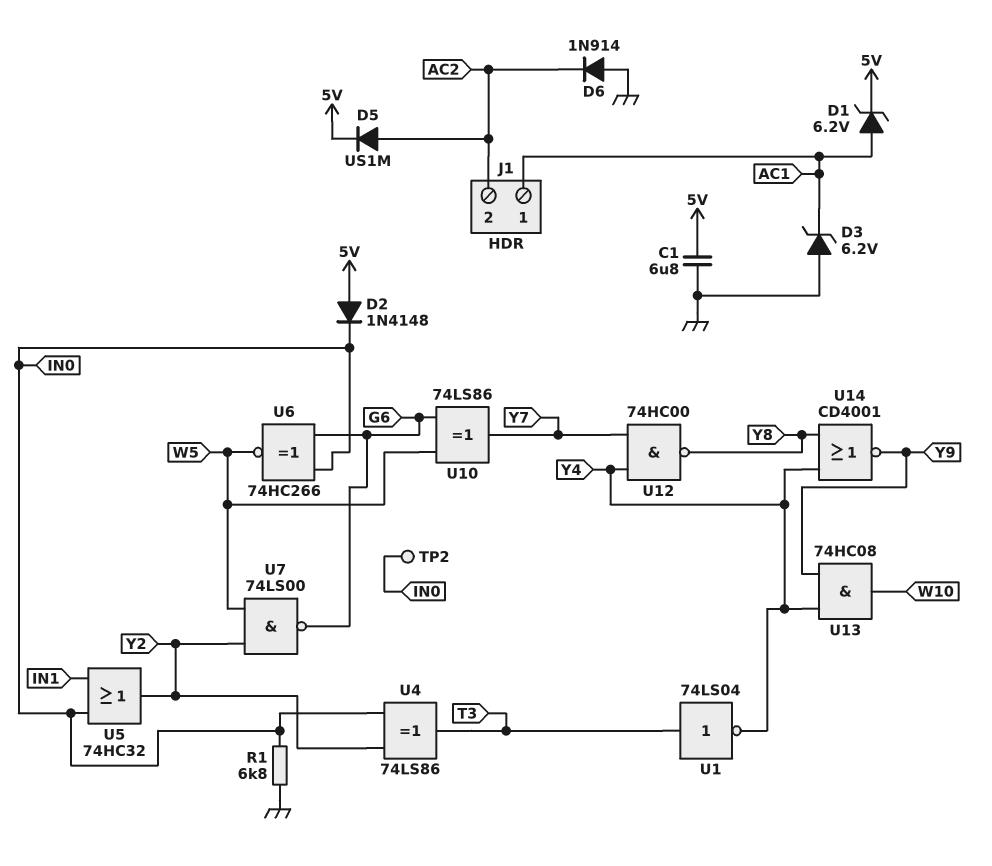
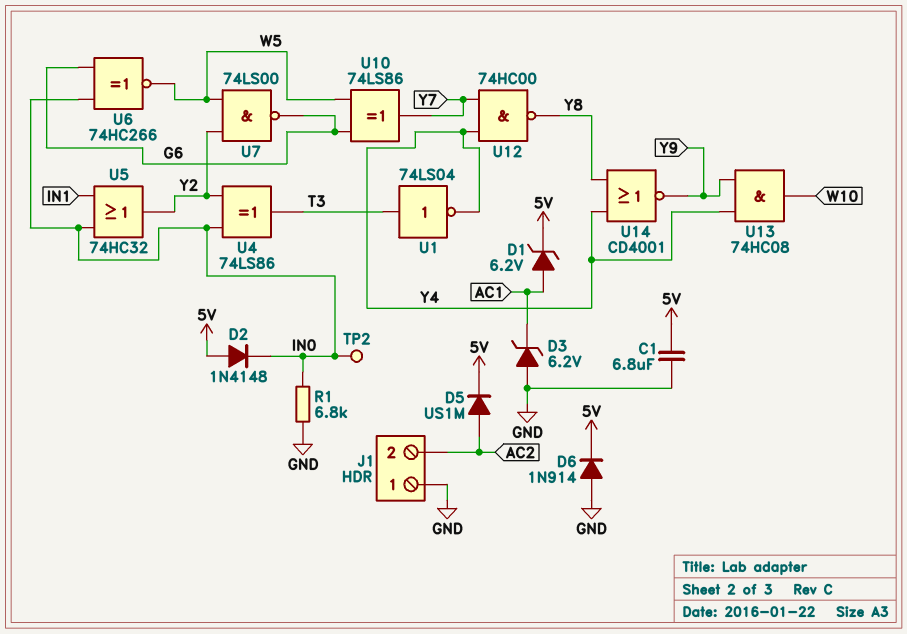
D6: diode 1N914 (A GND, K AC2) -> diode 1N914 (A GND, K 5V)
J1 pin 1: AC1 -> GND

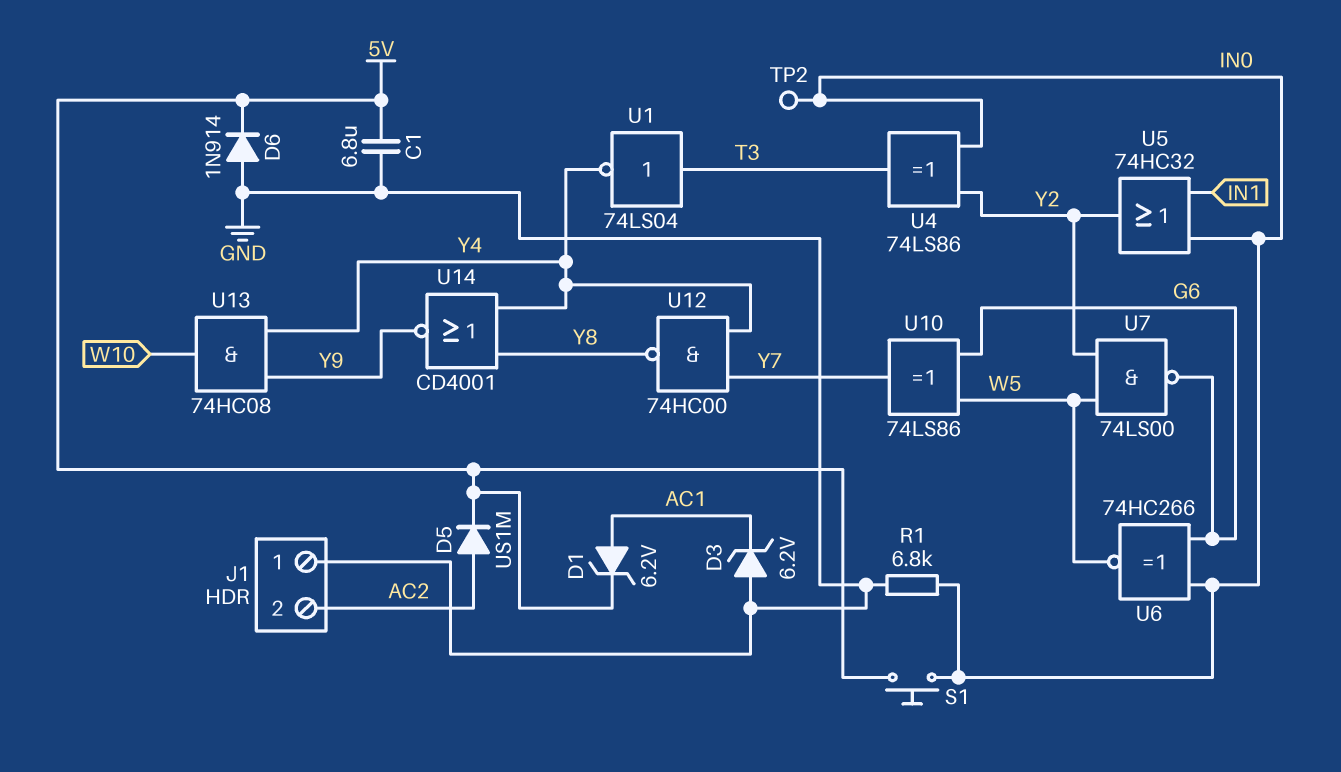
D2: diode 1N4148 (A 5V, K IN0) -> none
S1: none -> button (5V, IN0)

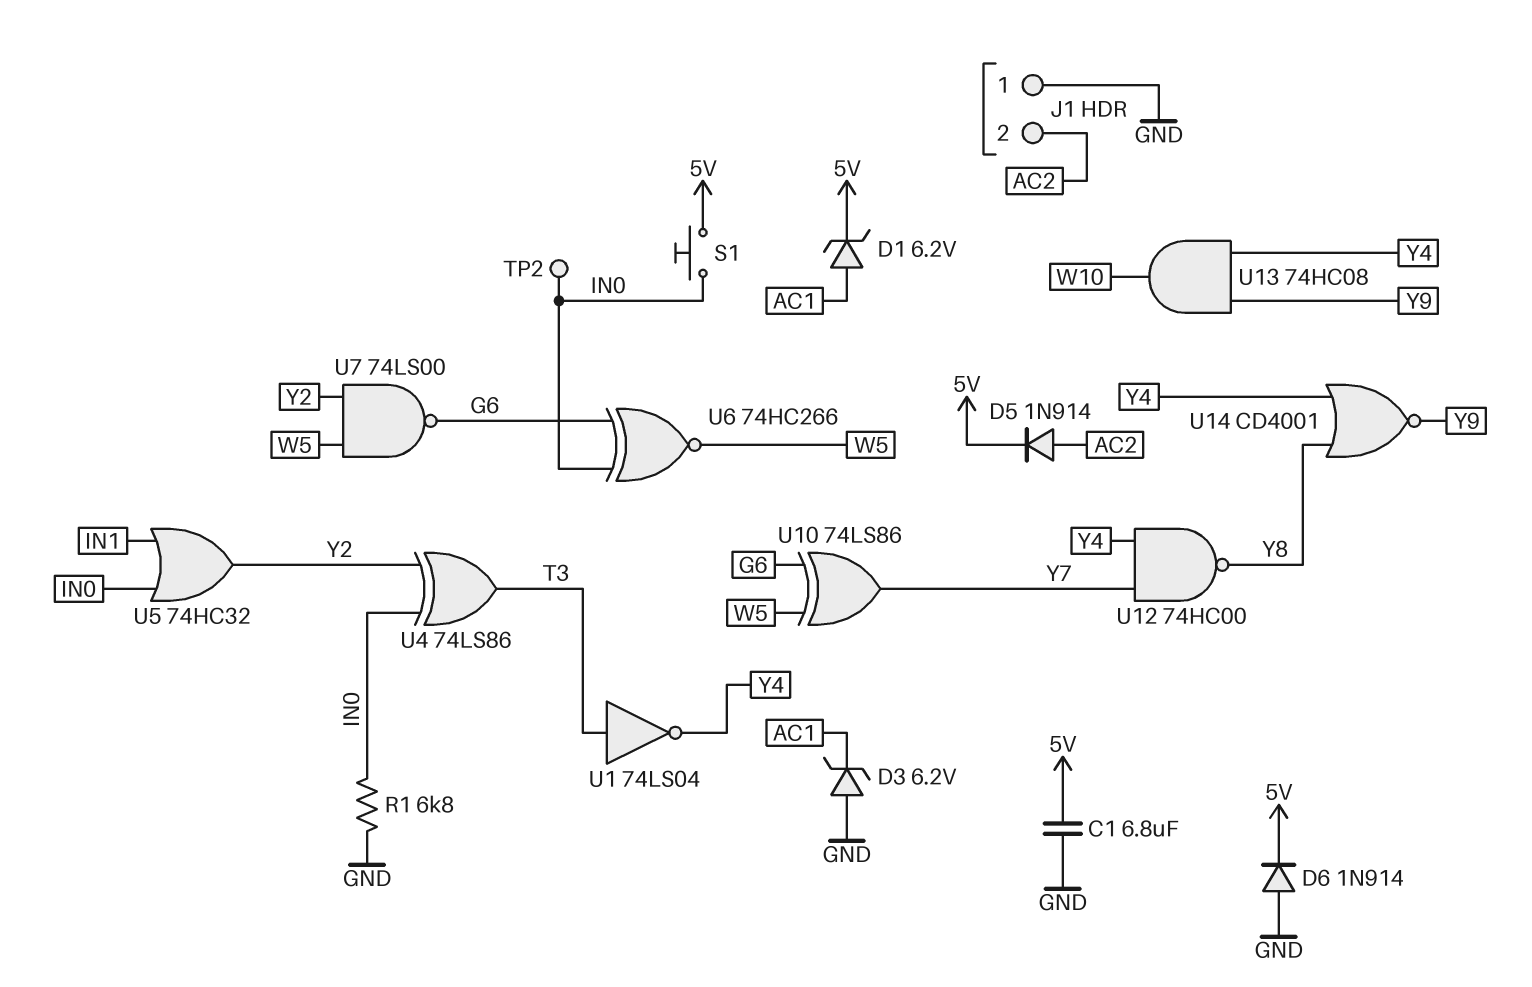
D5: diode US1M (A AC2, K 5V) -> diode 1N914 (A AC2, K 5V)

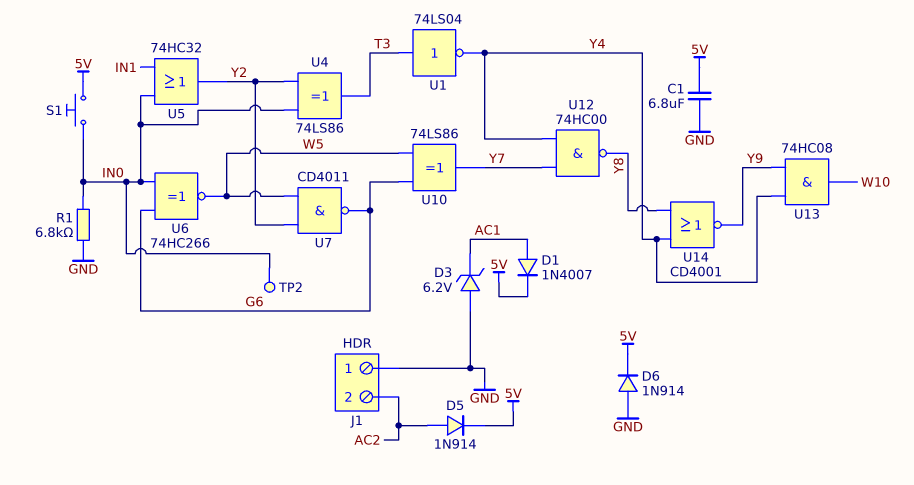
D1: zener 6.2V (A AC1, K 5V) -> diode 1N4007 (A AC1, K 5V)
U7: NAND 74LS00 (in W5, in Y2, out G6) -> NAND CD4011 (in W5, in Y2, out G6)

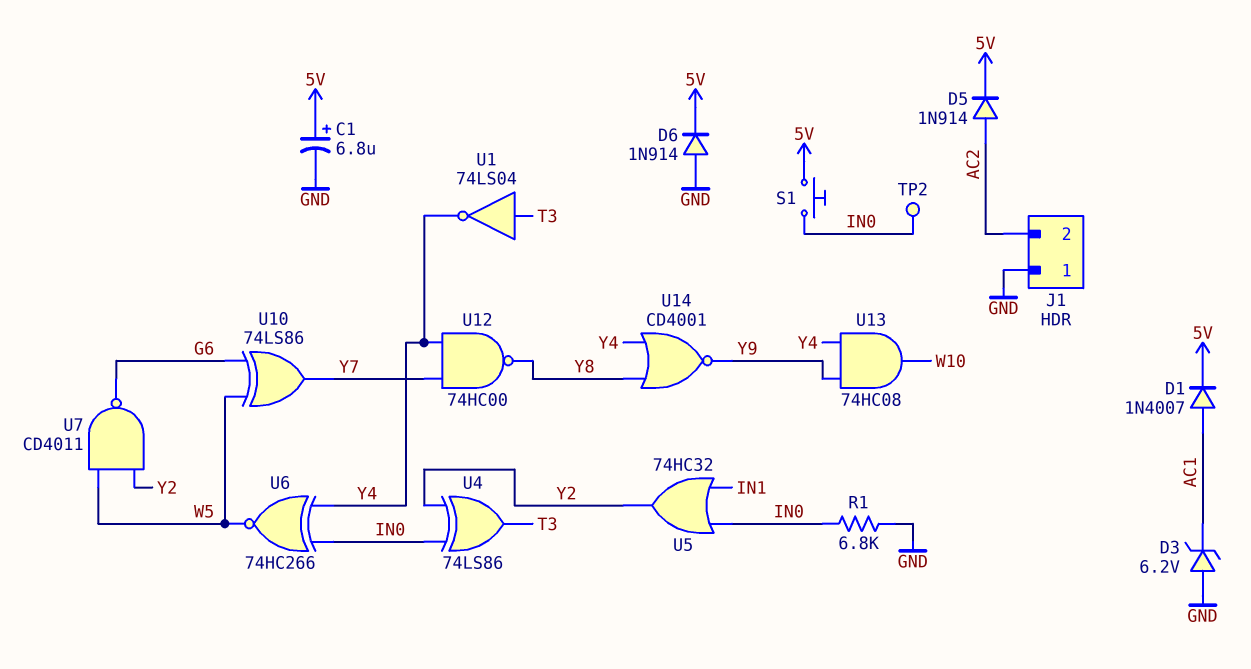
C1: 6.8uF (5V, GND) -> 6.8uF (plus 5V, minus GND)
U6: XNOR 74HC266 (in G6, in IN0, out W5) -> XNOR 74HC266 (in IN0, in Y4, out W5)

